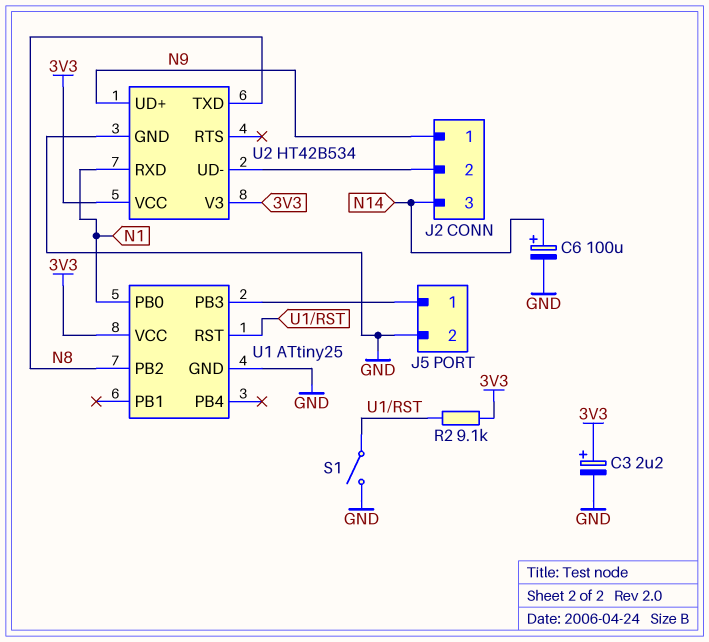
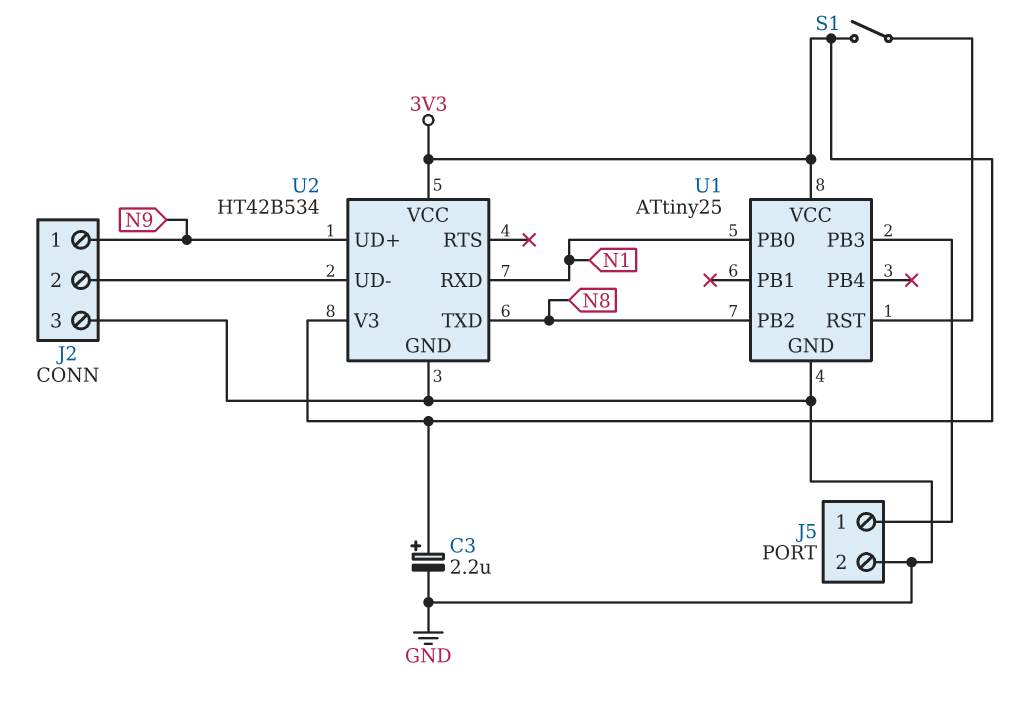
C6: 100uF (plus N14, minus GND) -> none
J2 pin 3: N14 -> GND
R2: 9.1k (3V3, U1/RST) -> none
S1: switch (GND, U1/RST) -> switch (3V3, U1/RST)

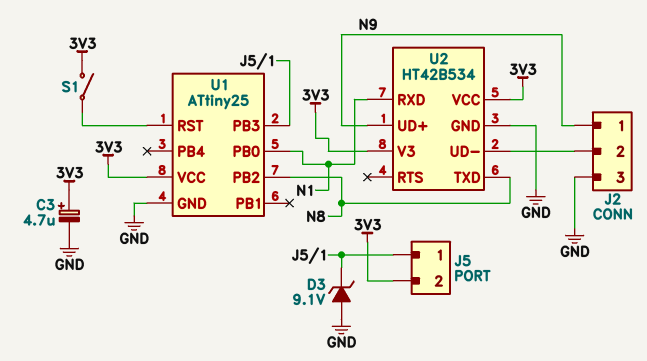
C3: 2.2uF (plus 3V3, minus GND) -> 4.7uF (plus 3V3, minus GND)
D3: none -> zener 9.1V (A GND, K J5/1)
J5 pin 2: GND -> 3V3

